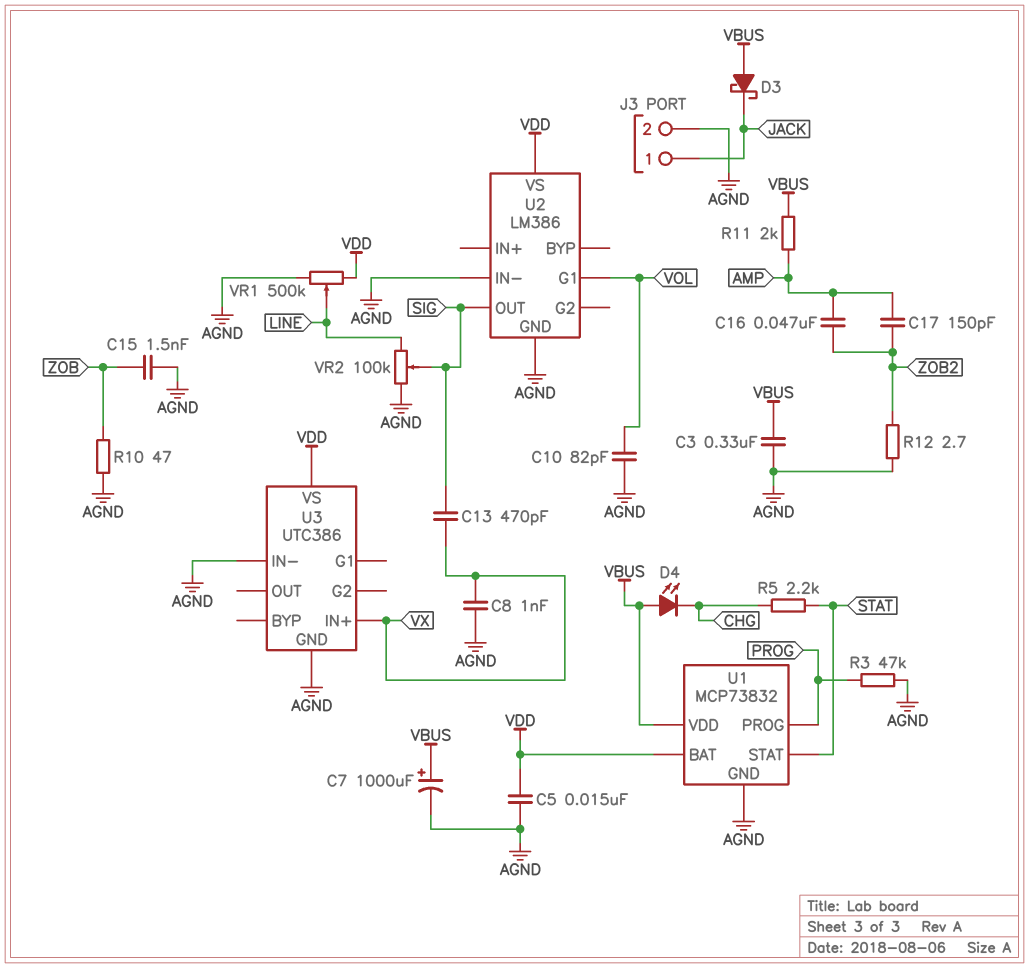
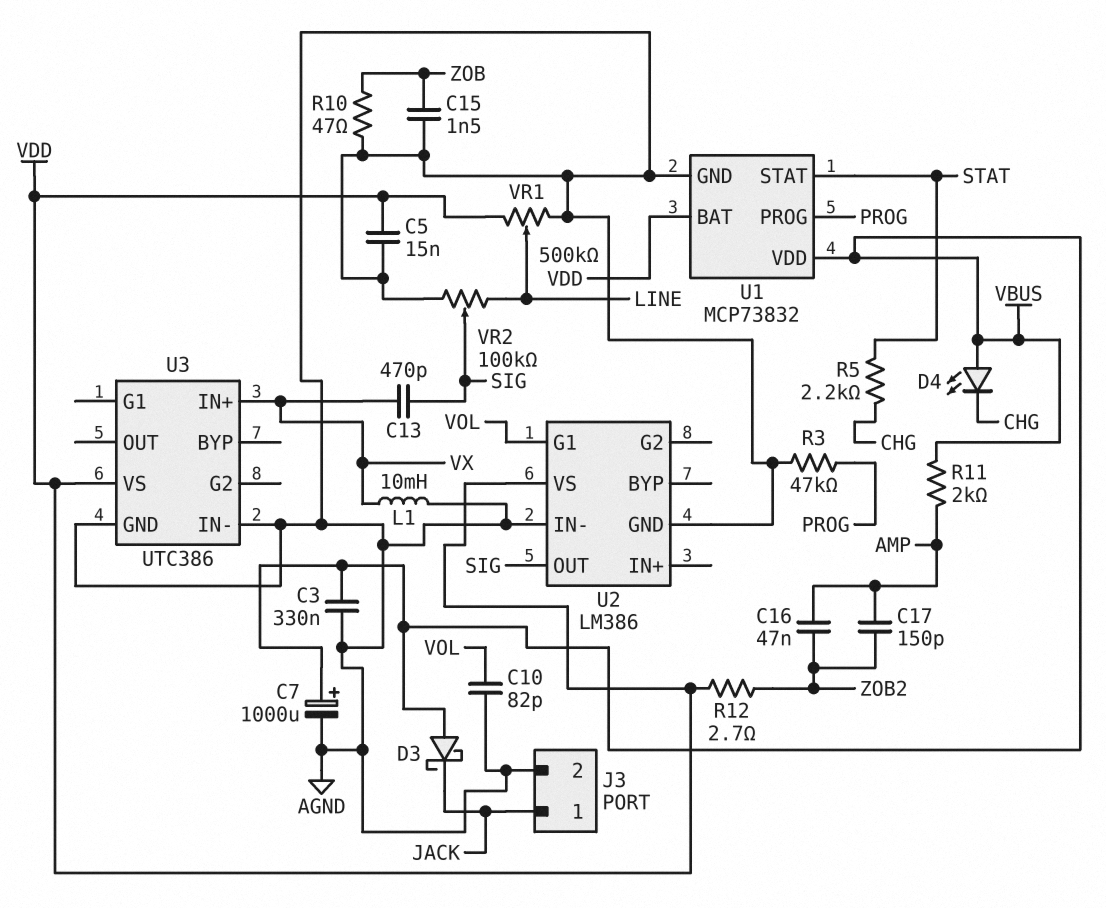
C8: 1nF (AGND, VX) -> none
L1: none -> 10mH (AGND, VX)
R12: 2.7 (AGND, ZOB2) -> 2.7 (VDD, ZOB2)

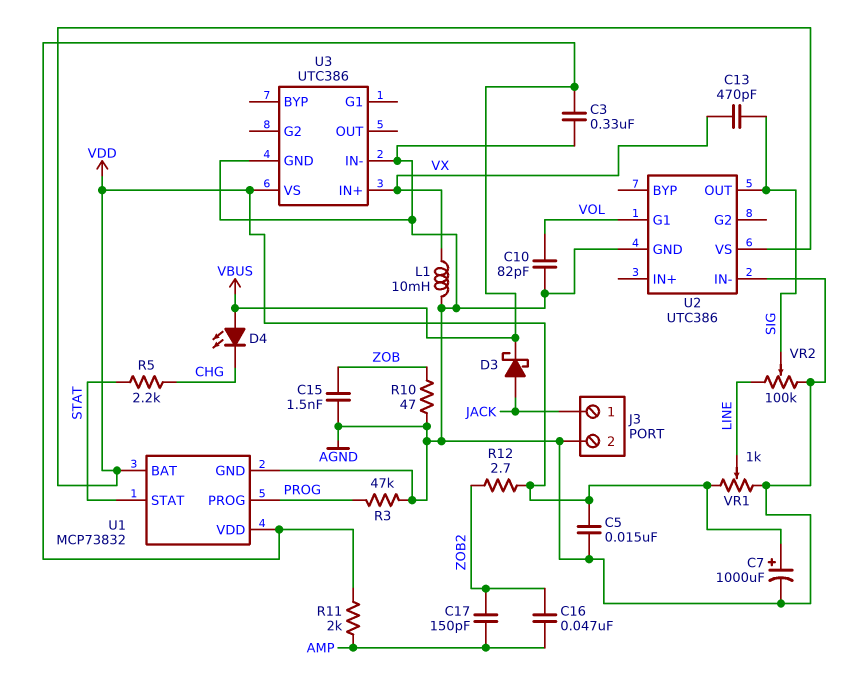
C7: 1000uF (plus VBUS, minus AGND) -> 1000uF (plus VDD, minus AGND)
D3: schottky (A VBUS, K JACK) -> schottky (A JACK, K VBUS)
U2: LM386 -> UTC386
VR1: 500k (AGND, VDD, wiper LINE) -> 1k (AGND, VDD, wiper LINE)

